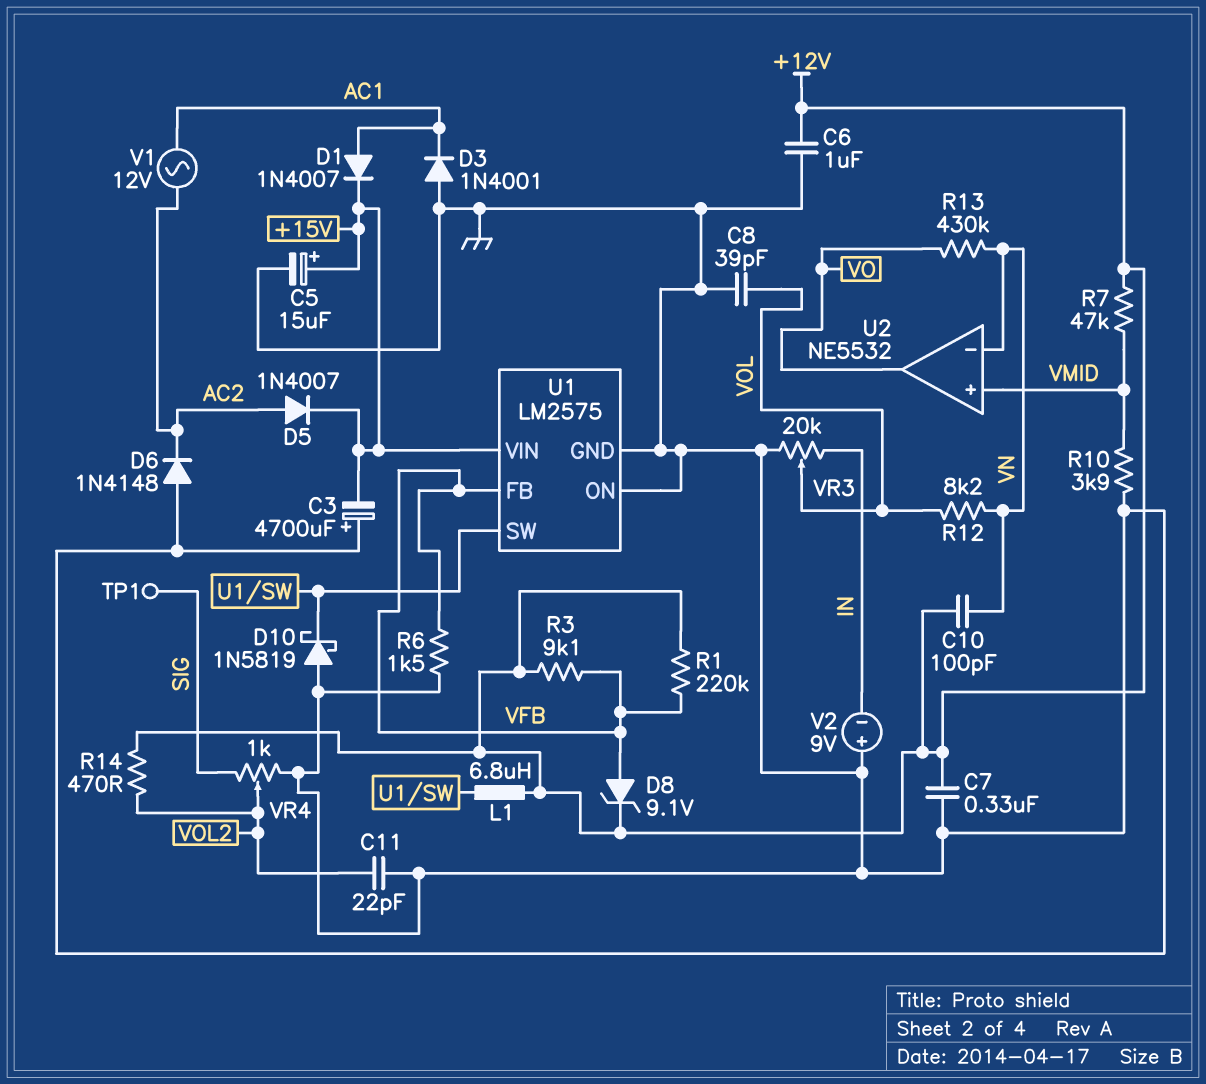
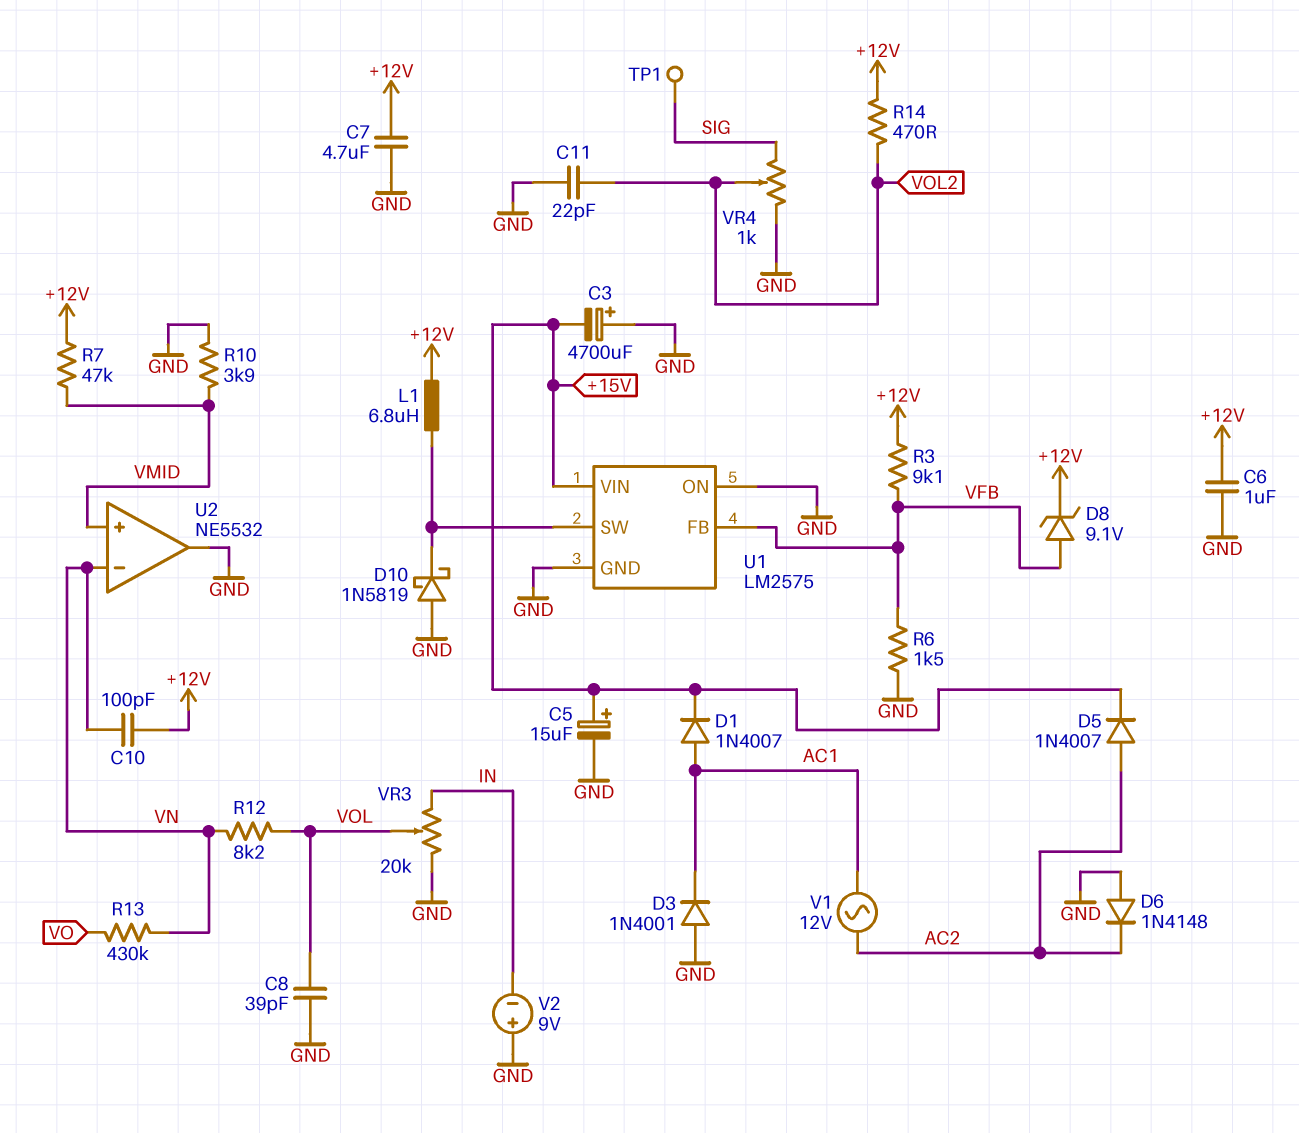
C7: 330nF (+12V, GND) -> 4.7uF (+12V, GND)
R1: 220k (+12V, VFB) -> none
U2 pin out: VO -> GND

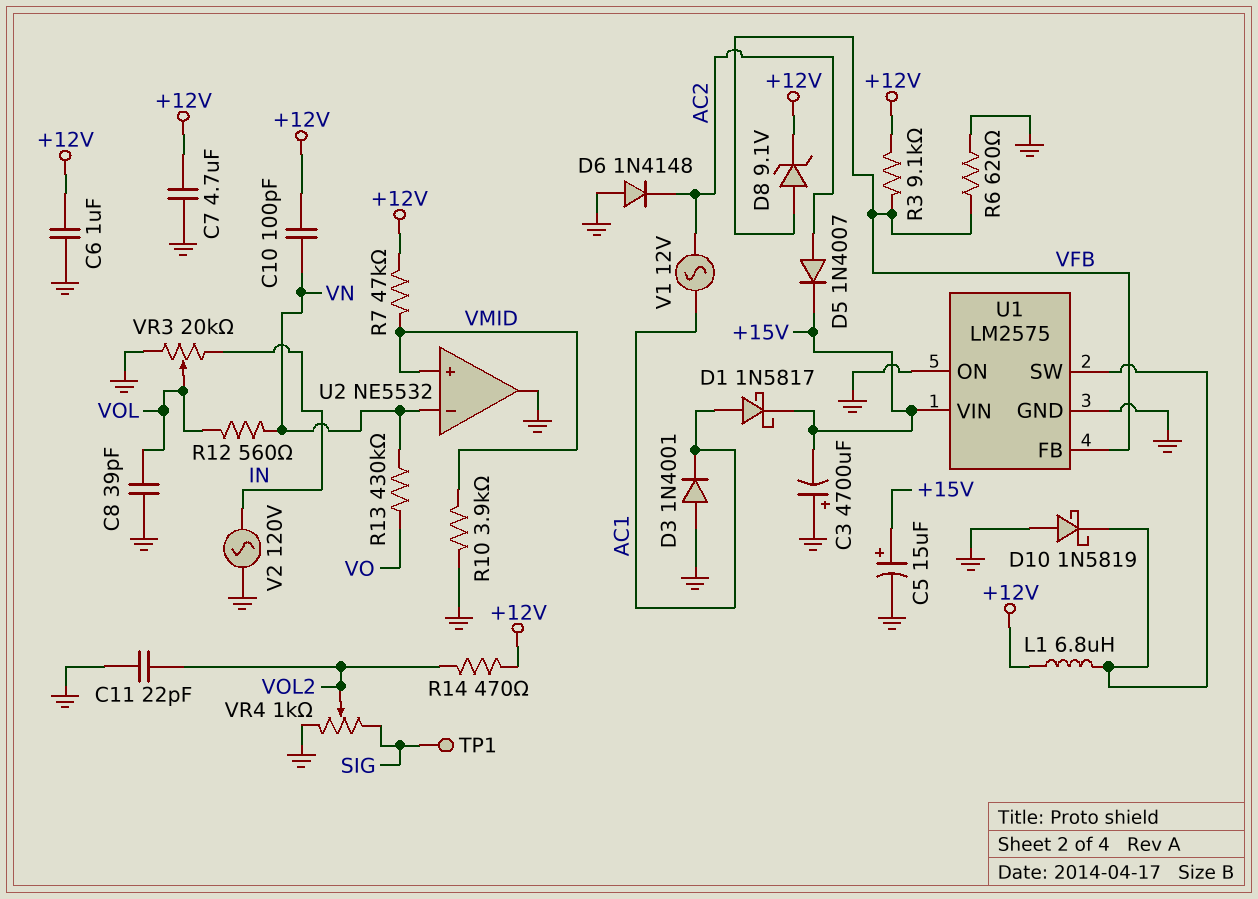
D1: diode 1N4007 (A AC1, K +15V) -> schottky 1N5817 (A AC1, K +15V)
R6: 1.5k (GND, VFB) -> 620 (GND, VFB)
R12: 8.2k (VN, VOL) -> 560 (VN, VOL)
V2: 9V (plus GND, minus IN) -> AC 120V (GND, IN)

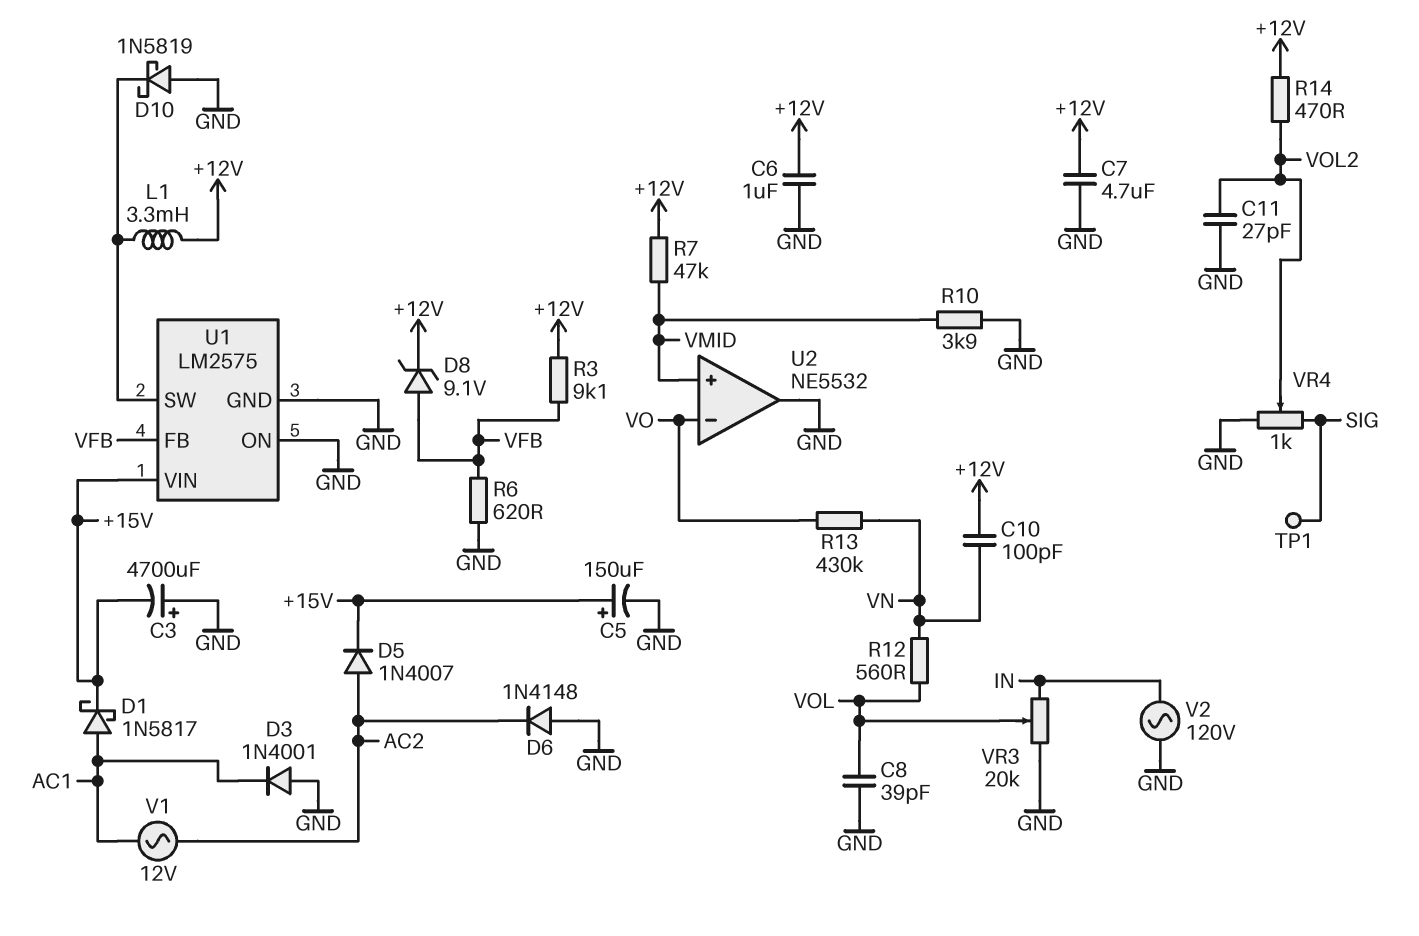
C5: 15uF (plus +15V, minus GND) -> 150uF (plus +15V, minus GND)
C11: 22pF (GND, VOL2) -> 27pF (GND, VOL2)
L1: 6.8uH (+12V, U1/SW) -> 3.3mH (+12V, U1/SW)
U2 pin in-: VN -> VO

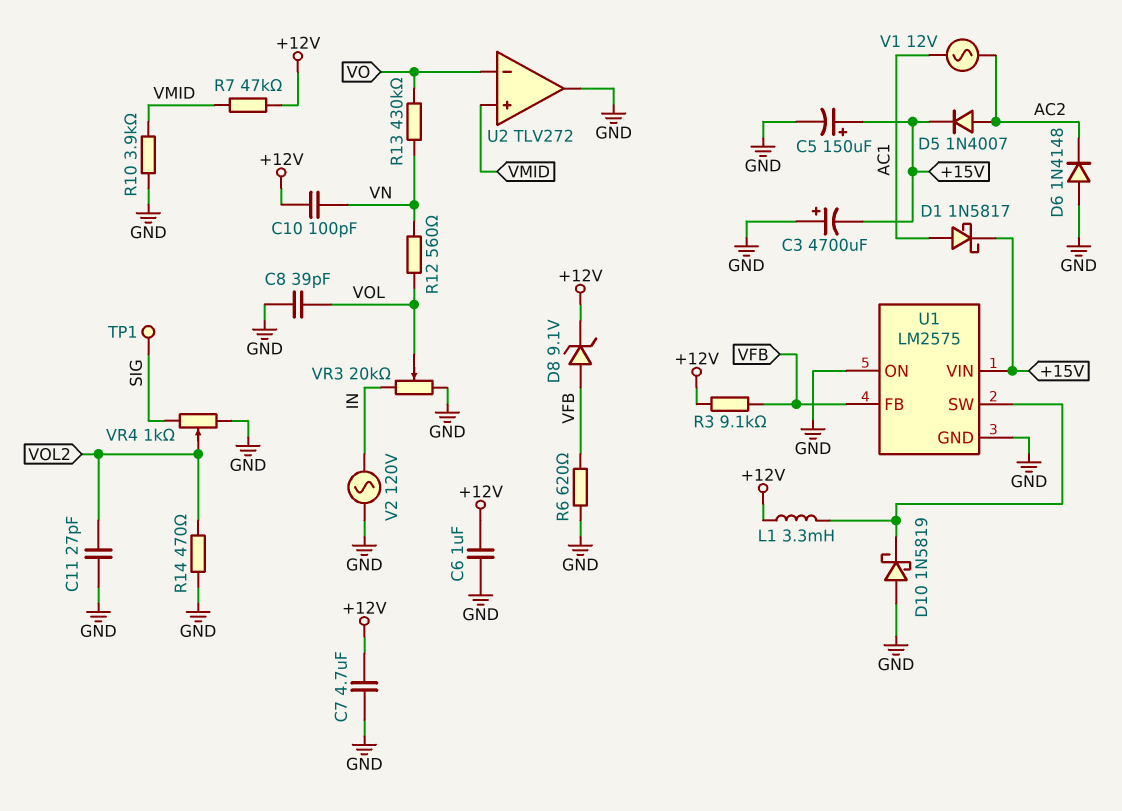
D3: diode 1N4001 (A GND, K AC1) -> none
R14: 470 (+12V, VOL2) -> 470 (GND, VOL2)
U2: NE5532 -> TLV272

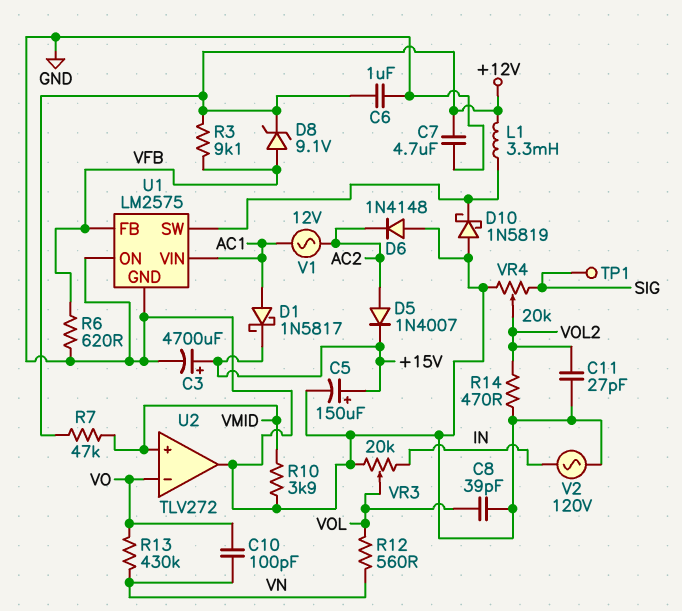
C3: 4700uF (plus GND, minus +15V) -> 4700uF (plus +15V, minus GND)
C10: 100pF (+12V, VN) -> 100pF (VN, VO)
U1 pin VIN: +15V -> AC1
VR4: 1k (GND, SIG, wiper VOL2) -> 20k (GND, SIG, wiper VOL2)

